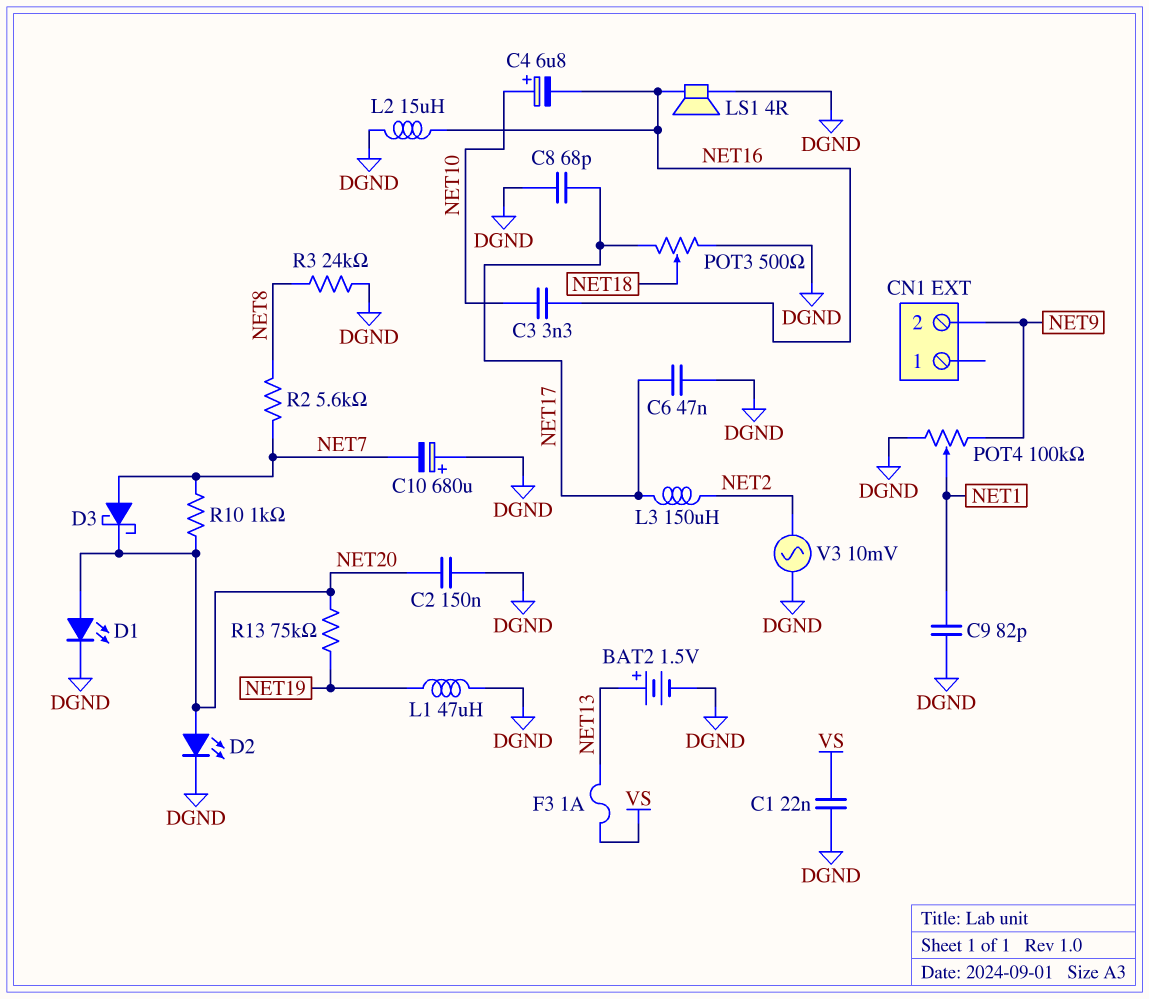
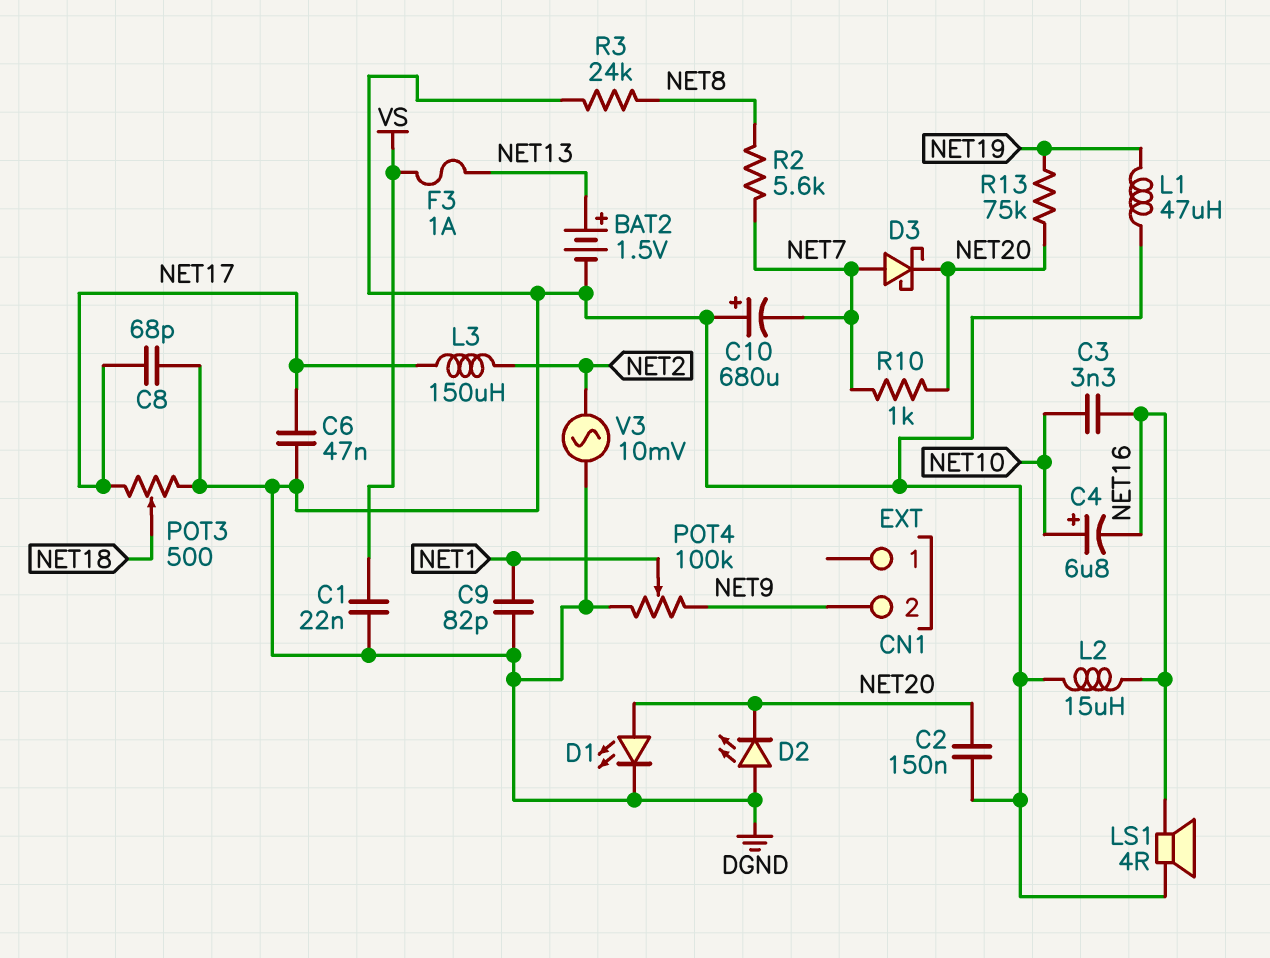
D2: LED (A NET20, K DGND) -> LED (A DGND, K NET20)

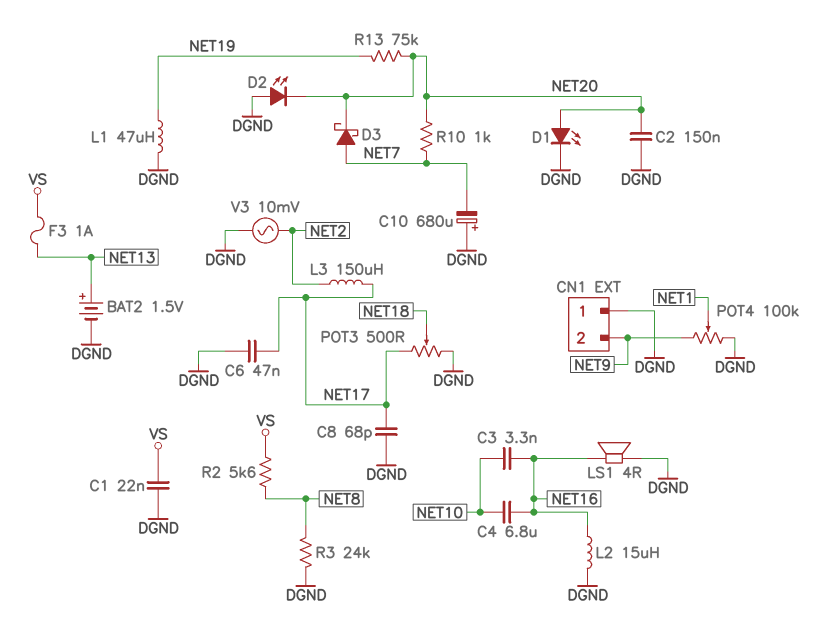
C4: 6.8uF (plus NET10, minus NET16) -> 6.8uF (NET10, NET16)
C9: 82pF (DGND, NET1) -> none
CN1 pin 1: none -> DGND
R2: 5.6k (NET7, NET8) -> 5.6k (NET8, VS)

